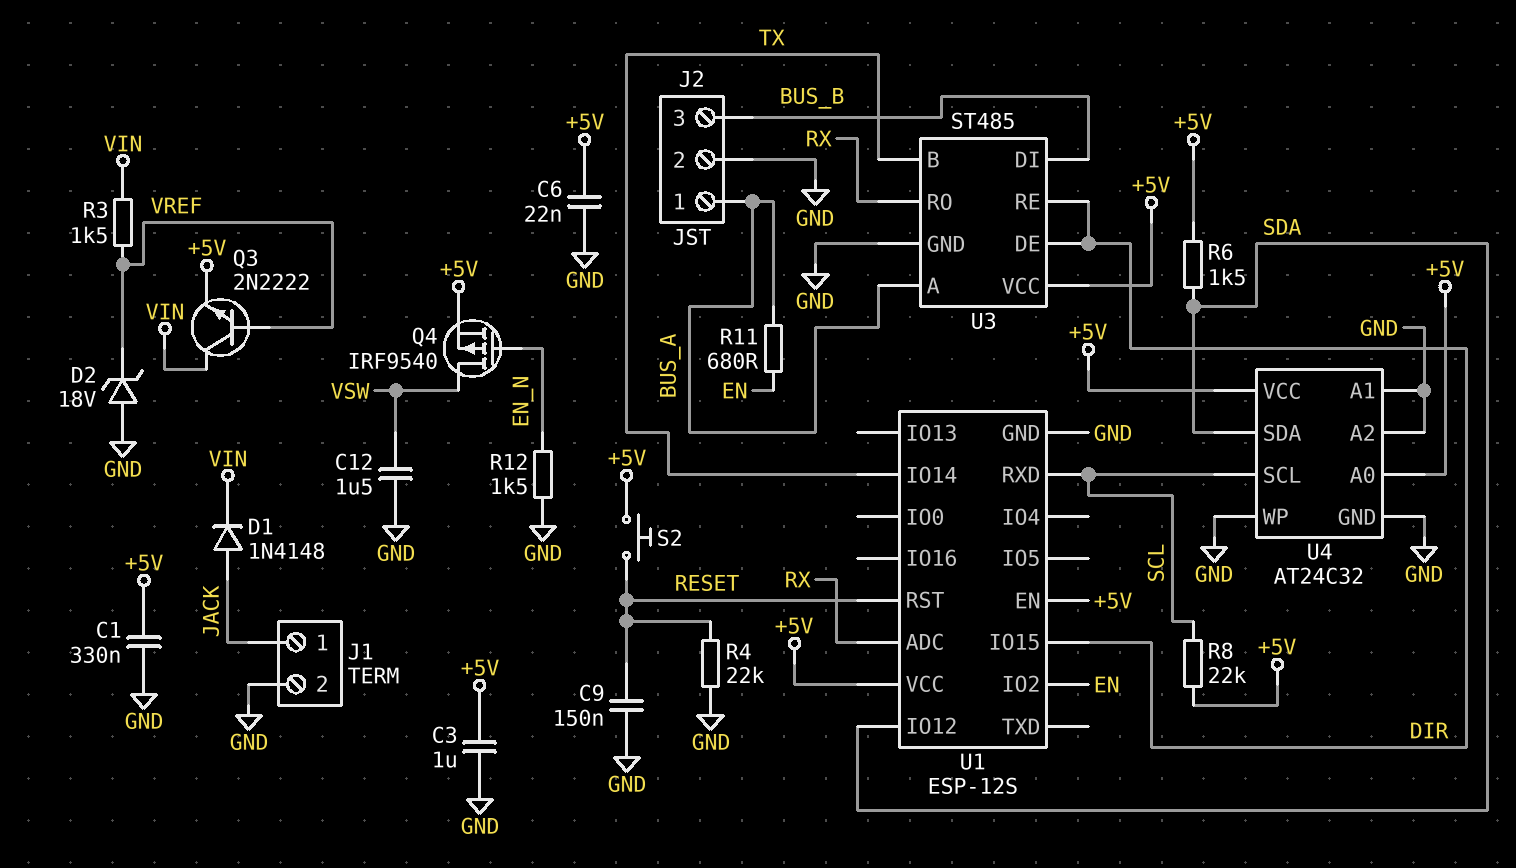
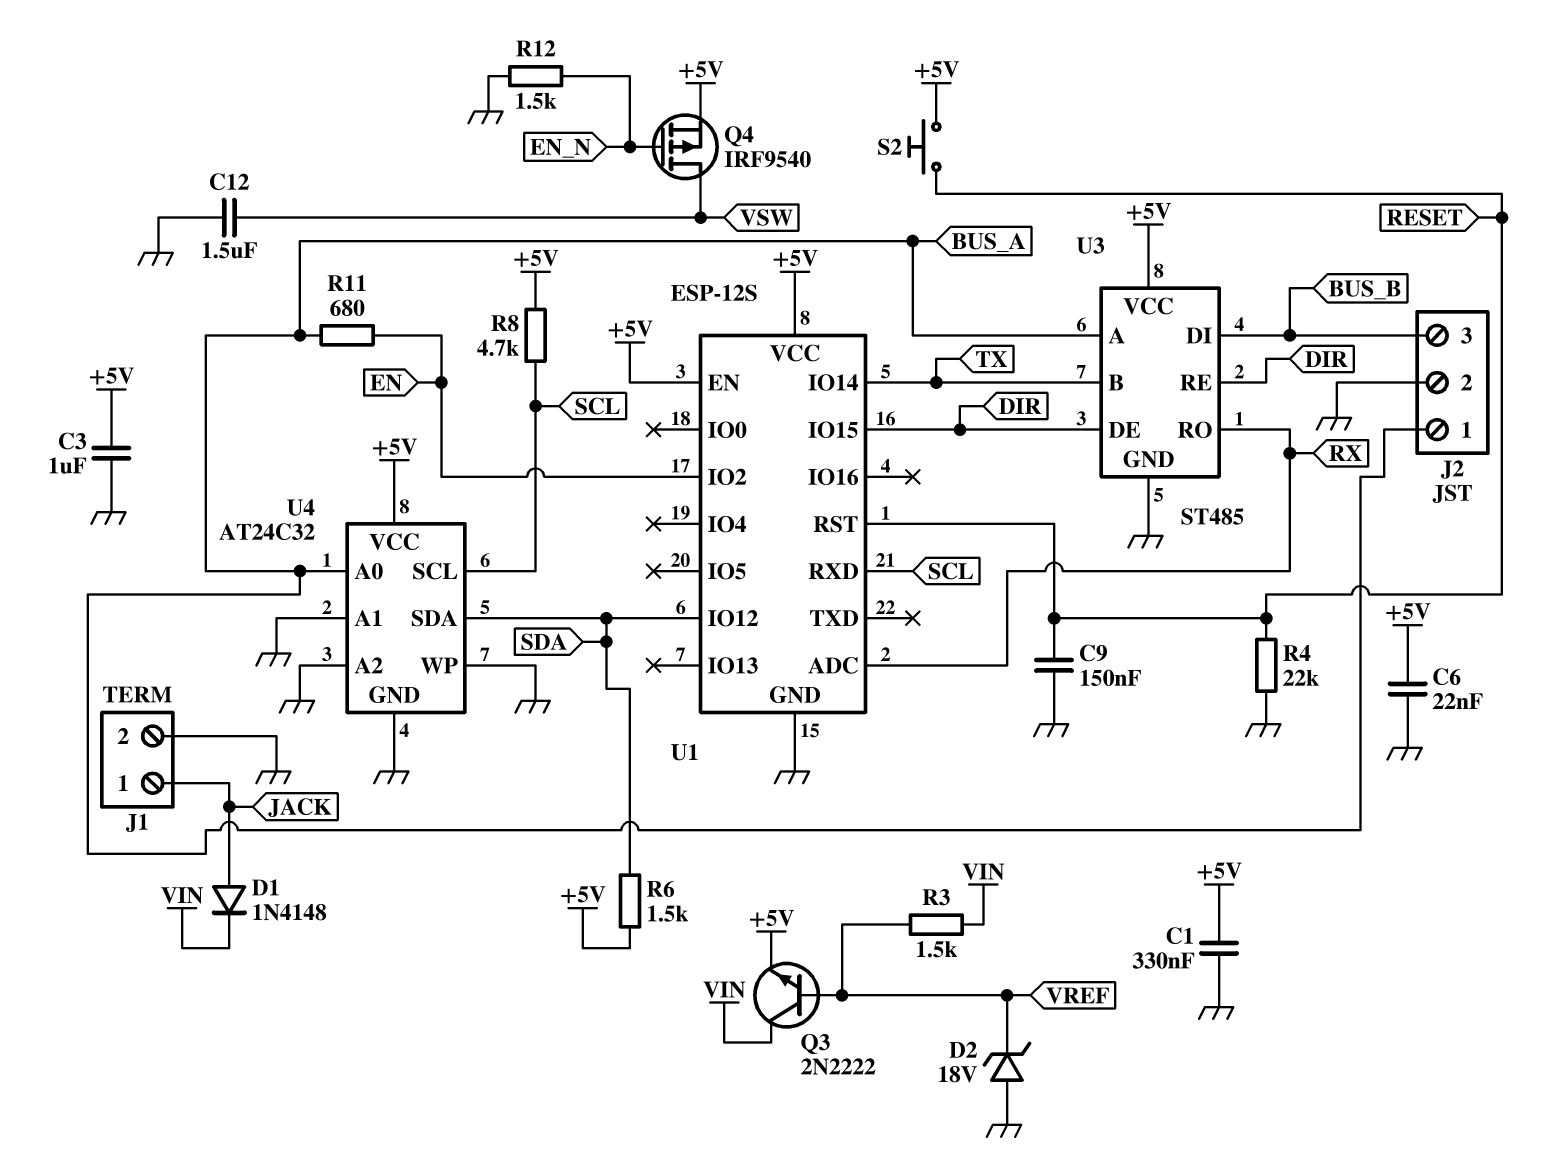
R8: 22k (+5V, SCL) -> 4.7k (+5V, SCL)
U4 pin A0: +5V -> BUS_A

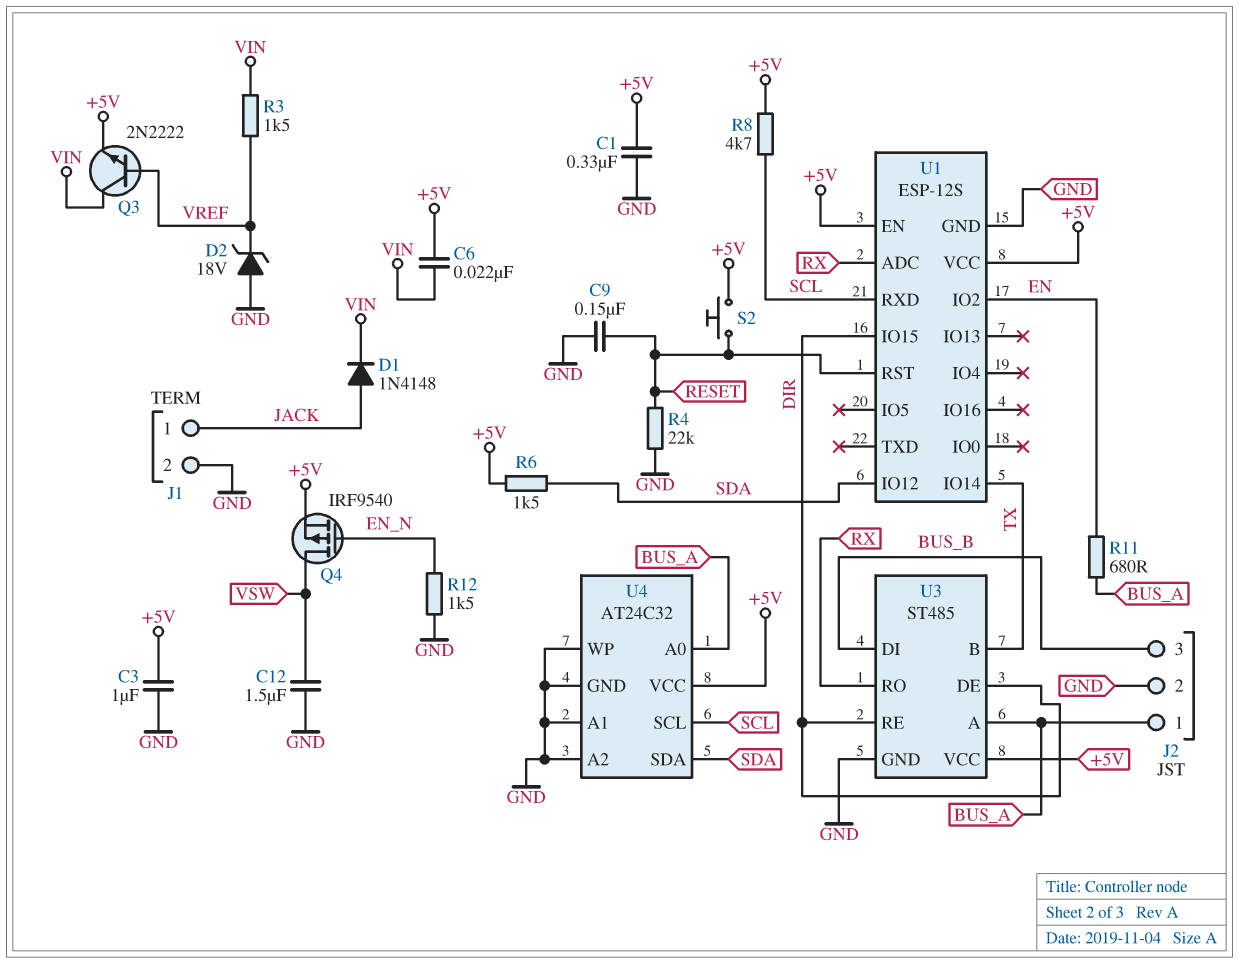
C6: 22nF (+5V, GND) -> 22nF (+5V, VIN)

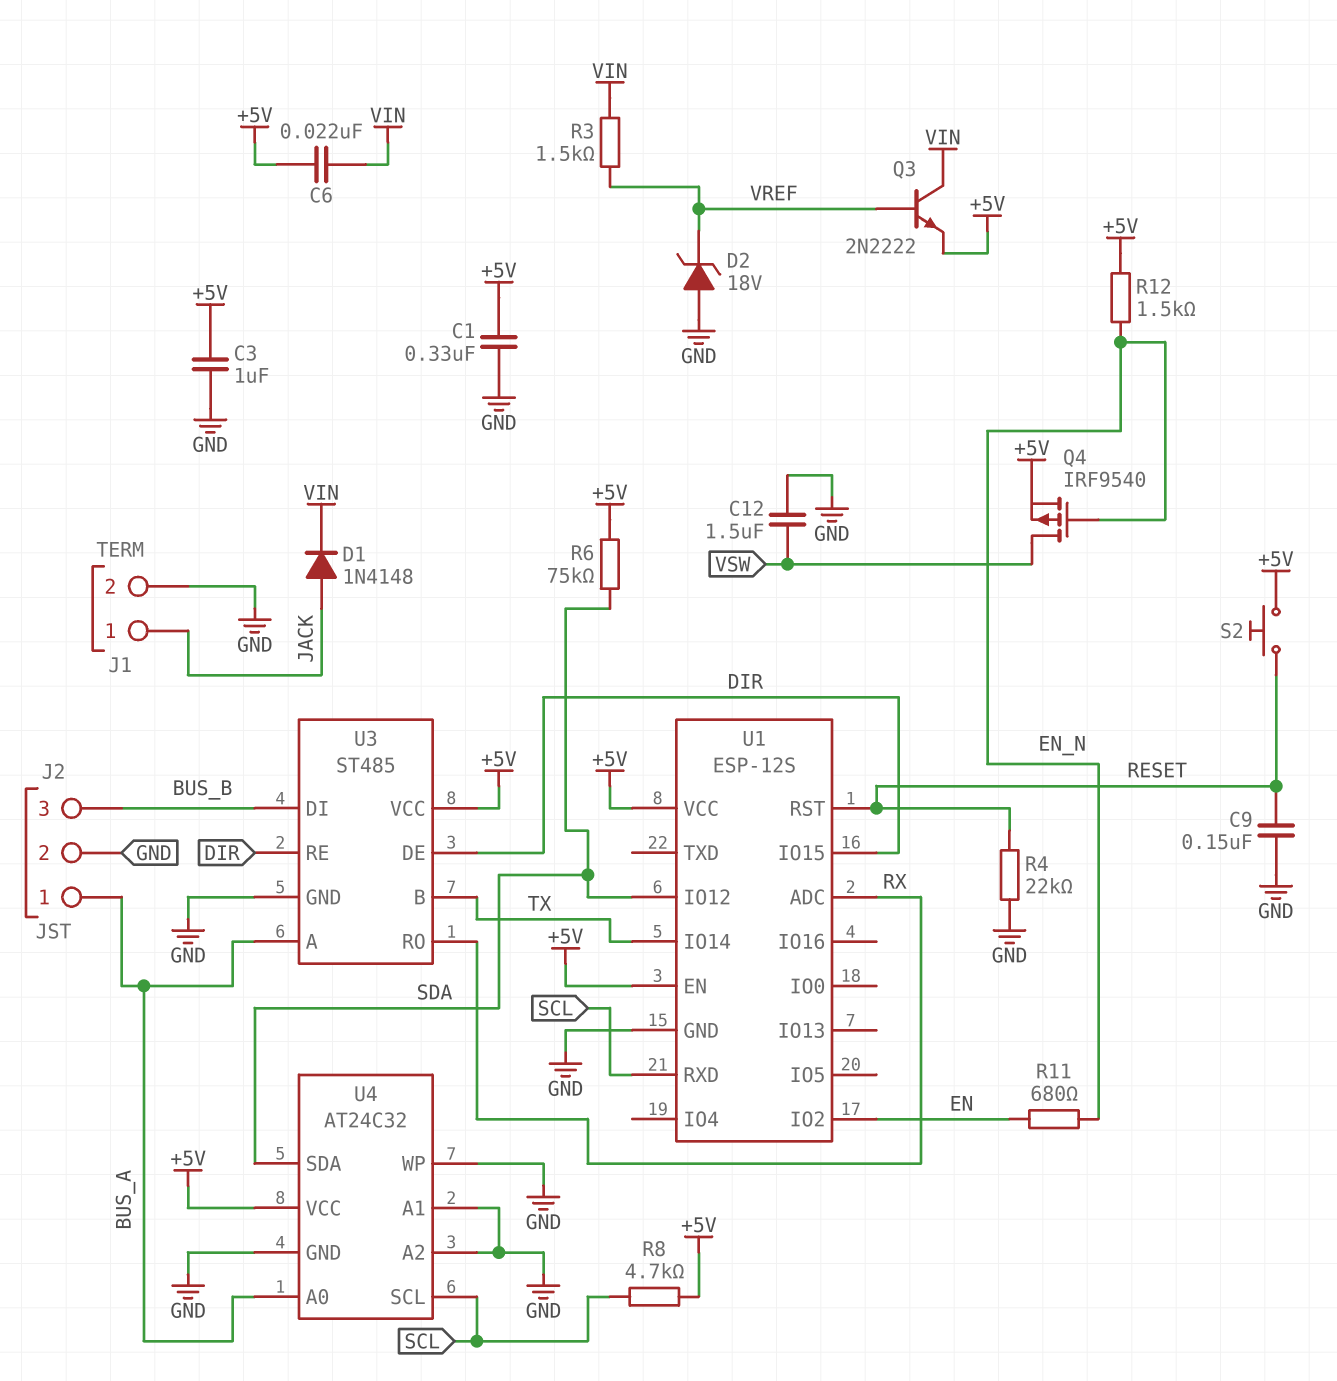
R6: 1.5k (+5V, SDA) -> 75k (+5V, SDA)
R11: 680 (BUS_A, EN) -> 680 (EN, EN_N)
R12: 1.5k (EN_N, GND) -> 1.5k (+5V, EN_N)

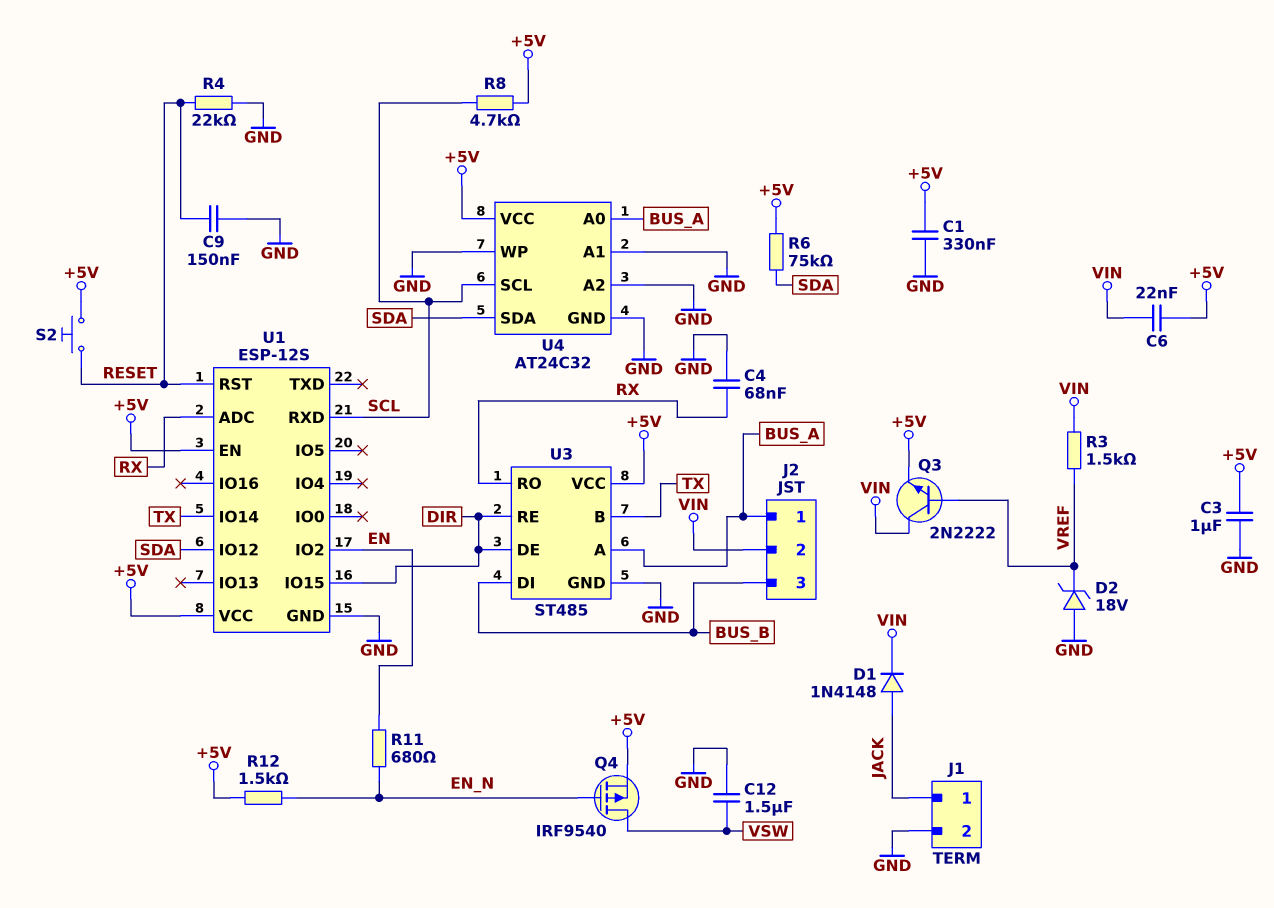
C4: none -> 68nF (GND, RX)
J2 pin 2: GND -> VIN

